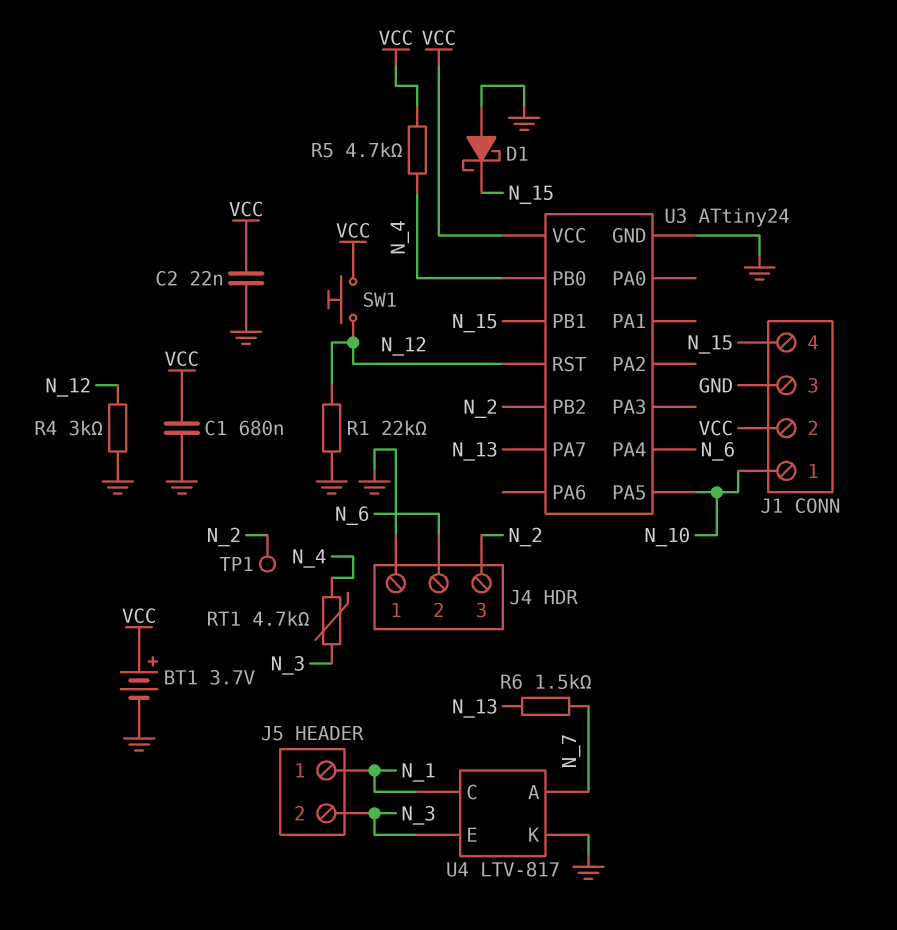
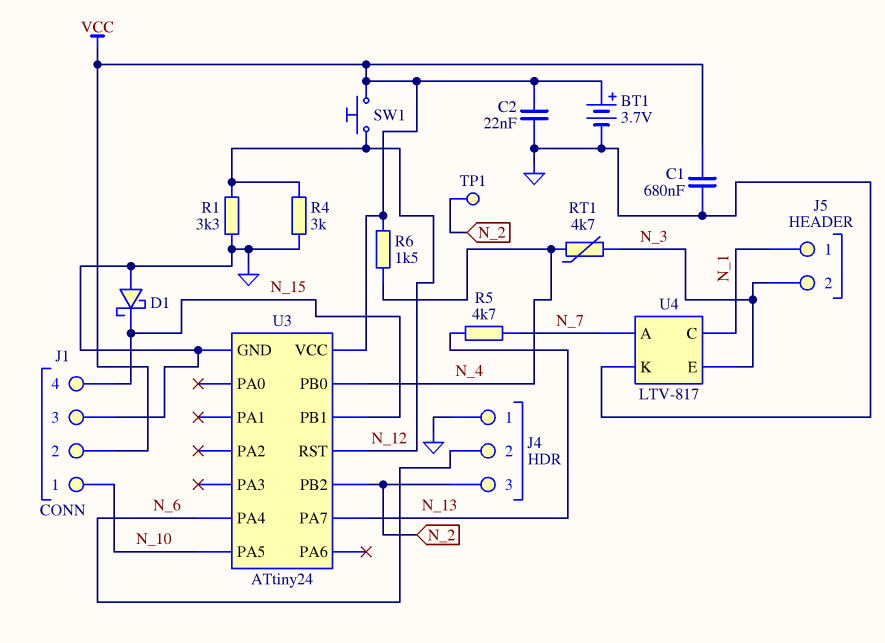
R1: 22k (GND, N_12) -> 3.3k (GND, N_12)
R5: 4.7k (N_4, VCC) -> 4.7k (N_7, N_13)
R6: 1.5k (N_7, N_13) -> 1.5k (N_4, VCC)

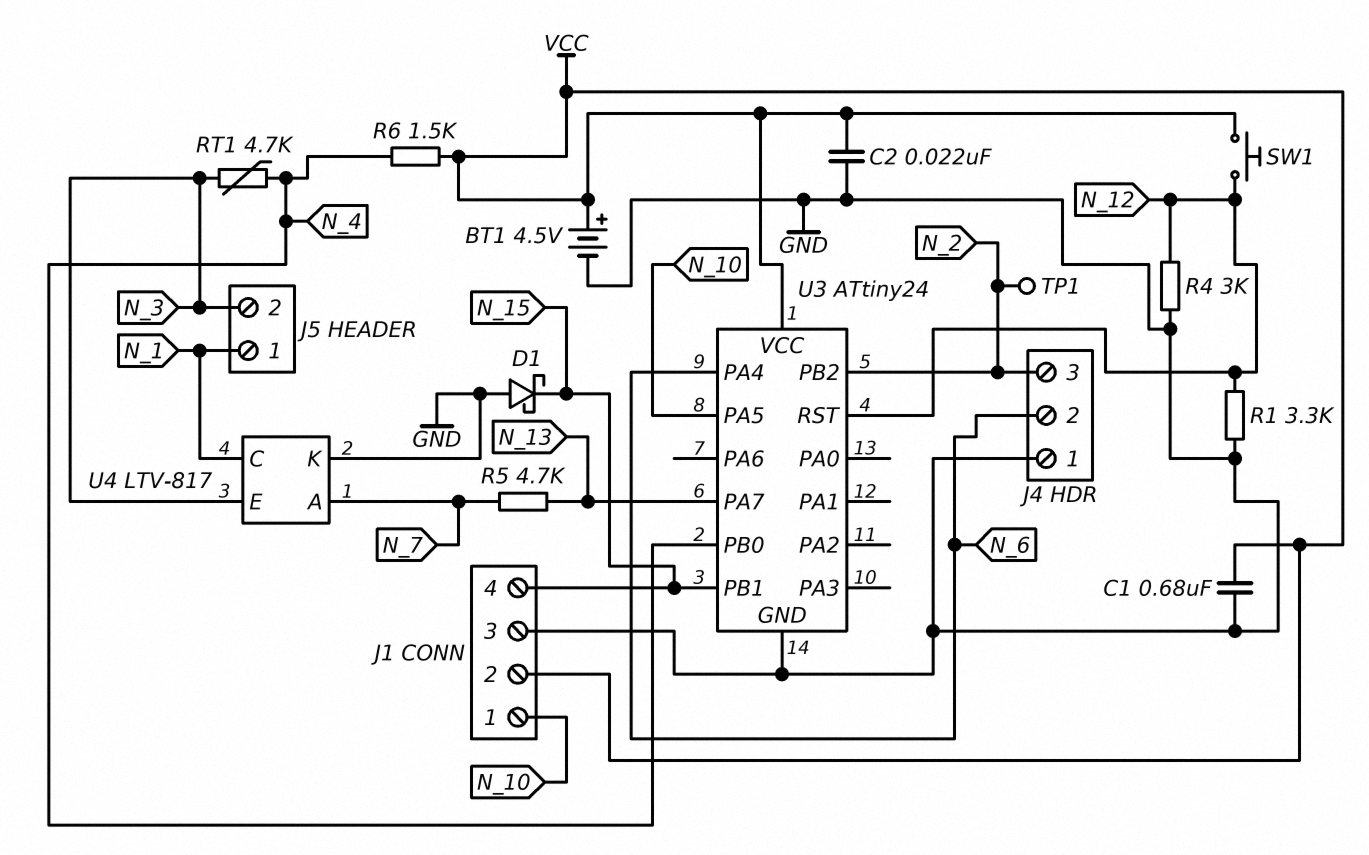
BT1: 3.7V (plus VCC, minus GND) -> 4.5V (plus VCC, minus GND)

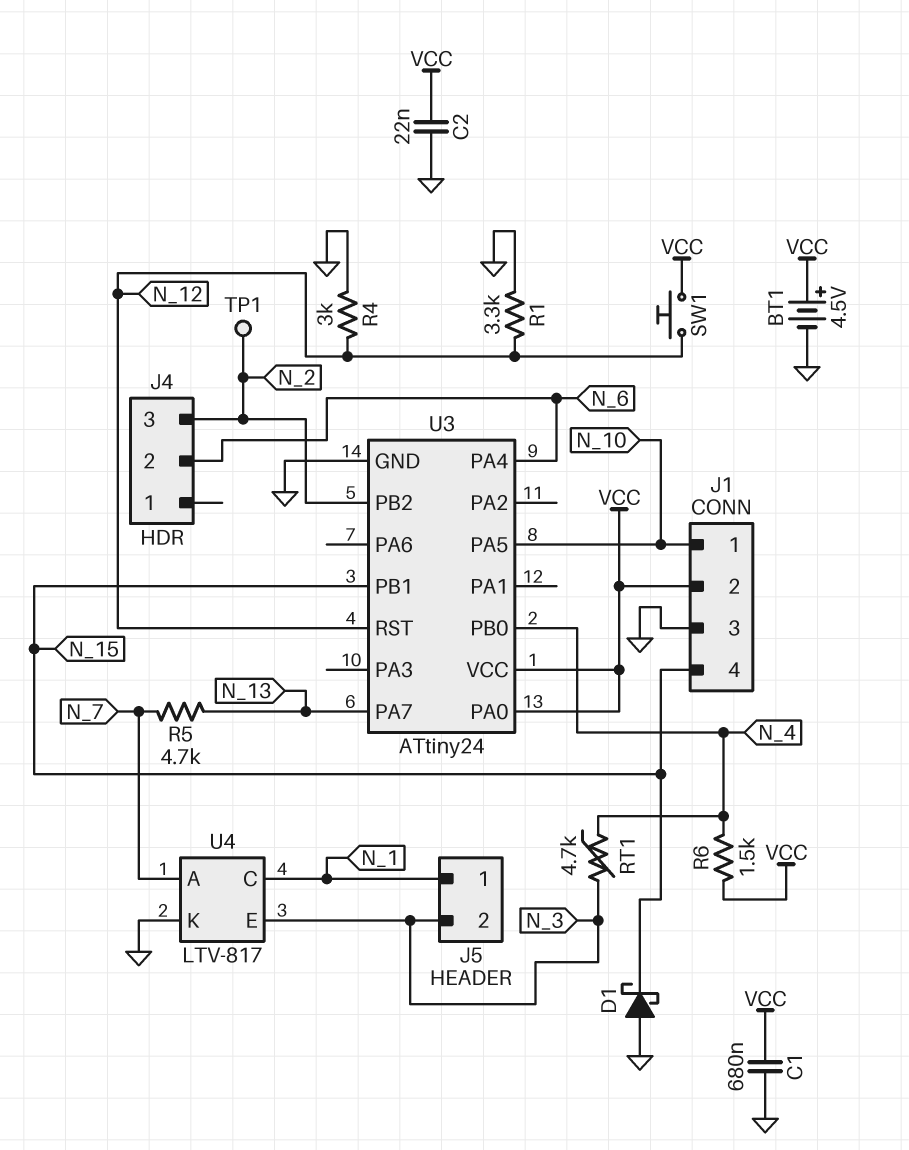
J4 pin 1: GND -> none
U3 pin PA0: none -> VCC

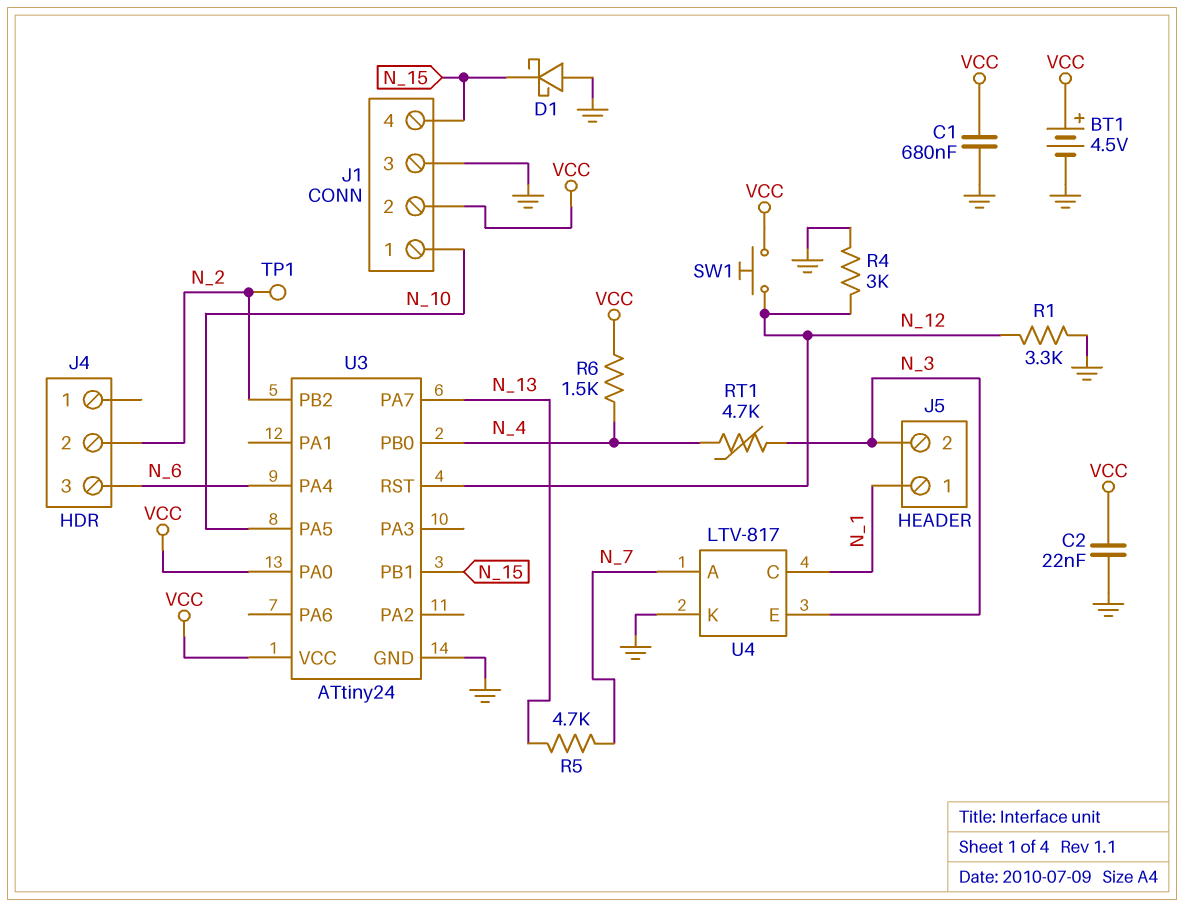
J4 pin 2: N_6 -> N_2
J4 pin 3: N_2 -> N_6

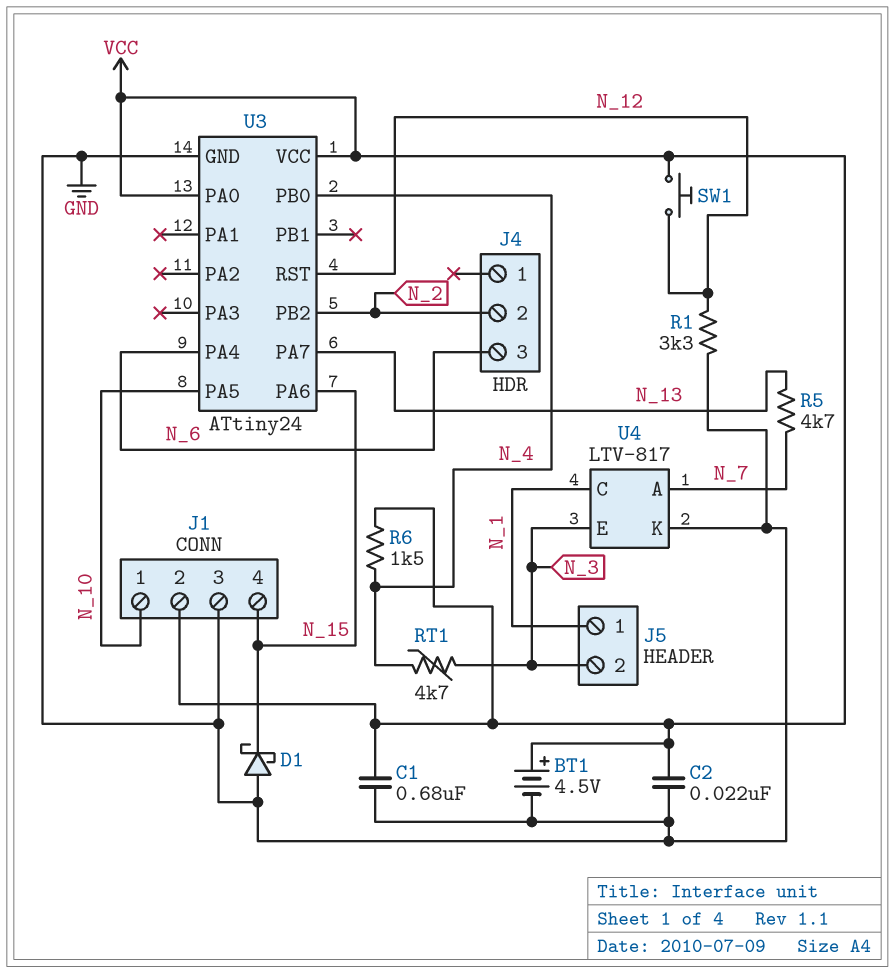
R4: 3k (GND, N_12) -> none
TP1: test point (N_2) -> none
U3 pin PA6: none -> N_15
U3 pin PB1: N_15 -> none

